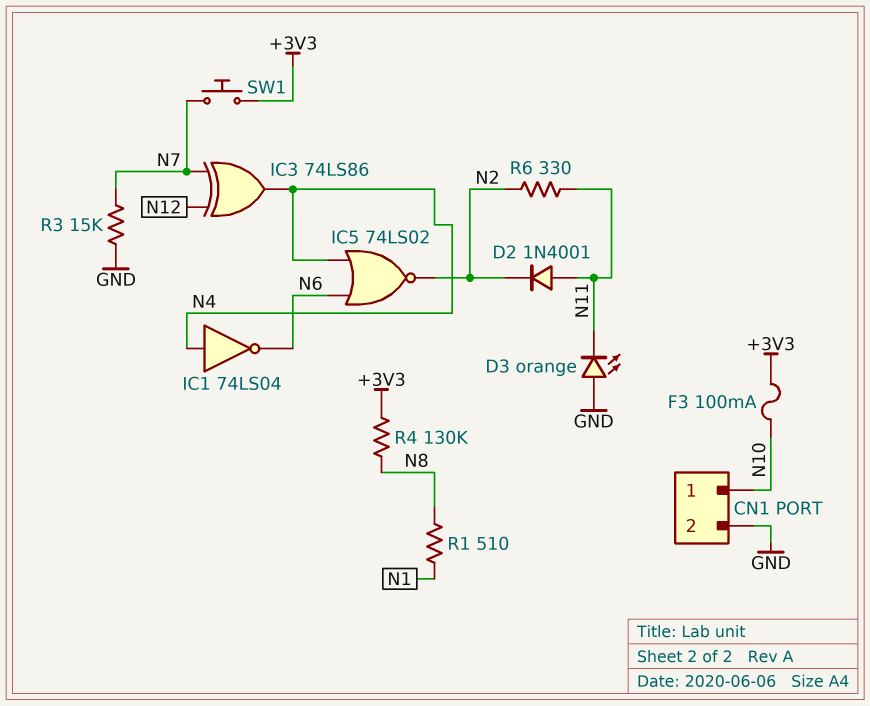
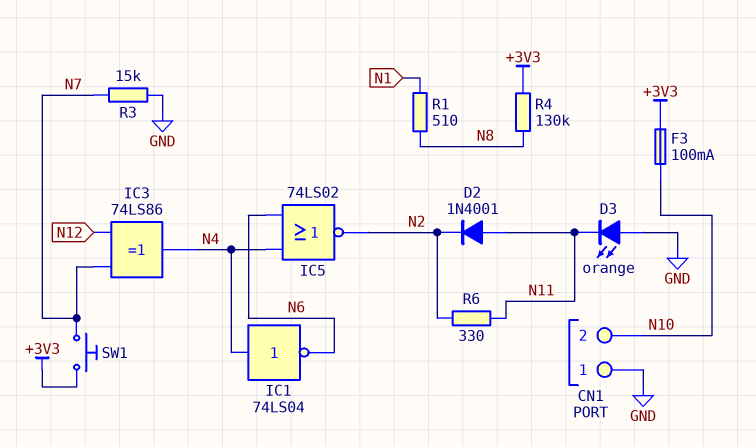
CN1 pin 1: N10 -> GND
CN1 pin 2: GND -> N10

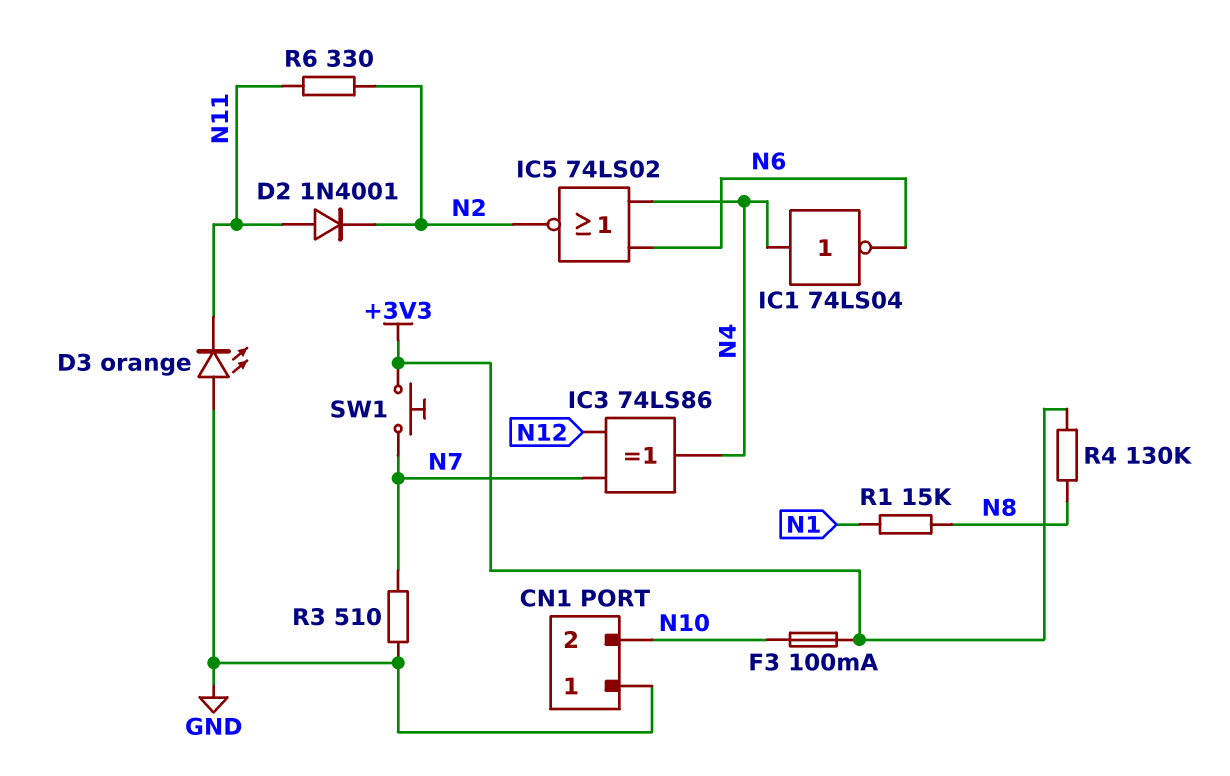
R1: 510 (N1, N8) -> 15k (N1, N8)
R3: 15k (GND, N7) -> 510 (GND, N7)

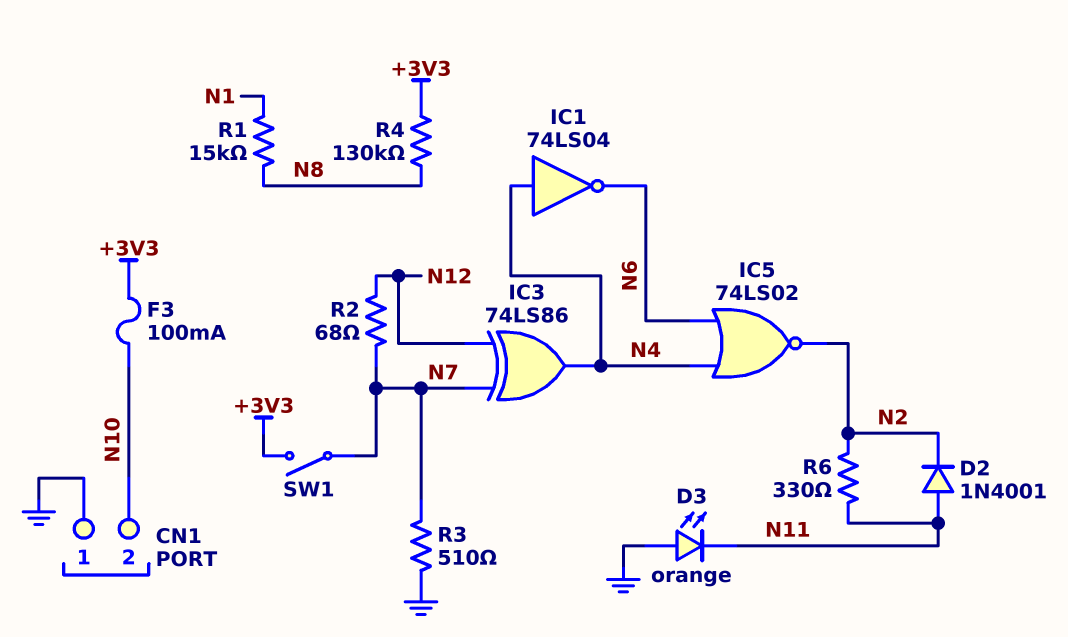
R2: none -> 68 (N7, N12)
SW1: button (+3V3, N7) -> switch (+3V3, N7)

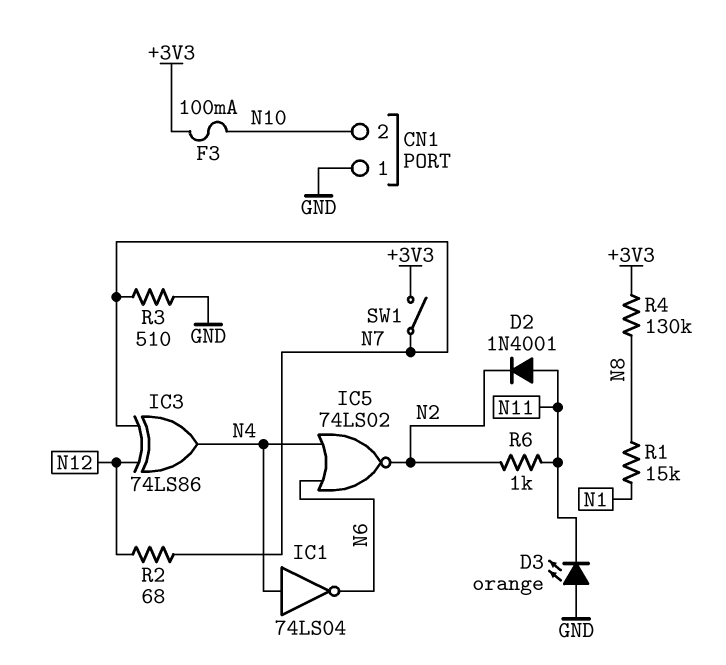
R6: 330 (N2, N11) -> 1k (N2, N11)

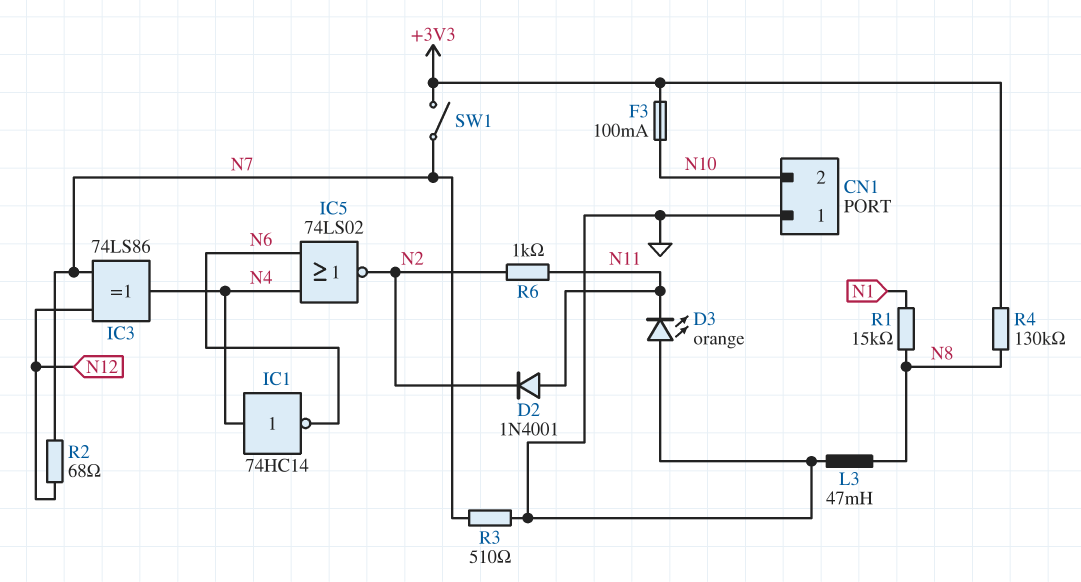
IC1: NOT 74LS04 (in N4, out N6) -> NOT 74HC14 (in N4, out N6)
L3: none -> 47mH (GND, N8)

